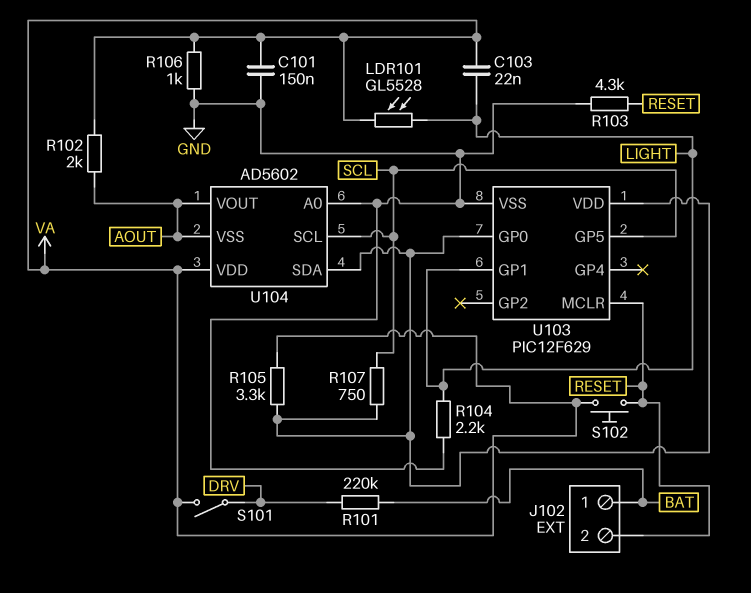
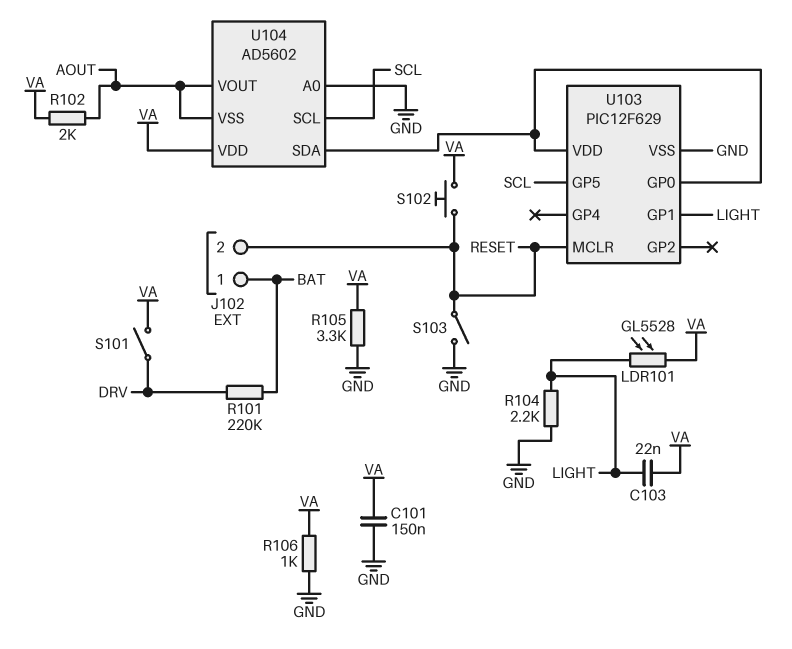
R103: 4.3k (GND, RESET) -> none
R105: 3.3k (U103/GP0, VA) -> 3.3k (GND, VA)
R107: 750 (SCL, U103/GP0) -> none
S103: none -> switch (GND, RESET)

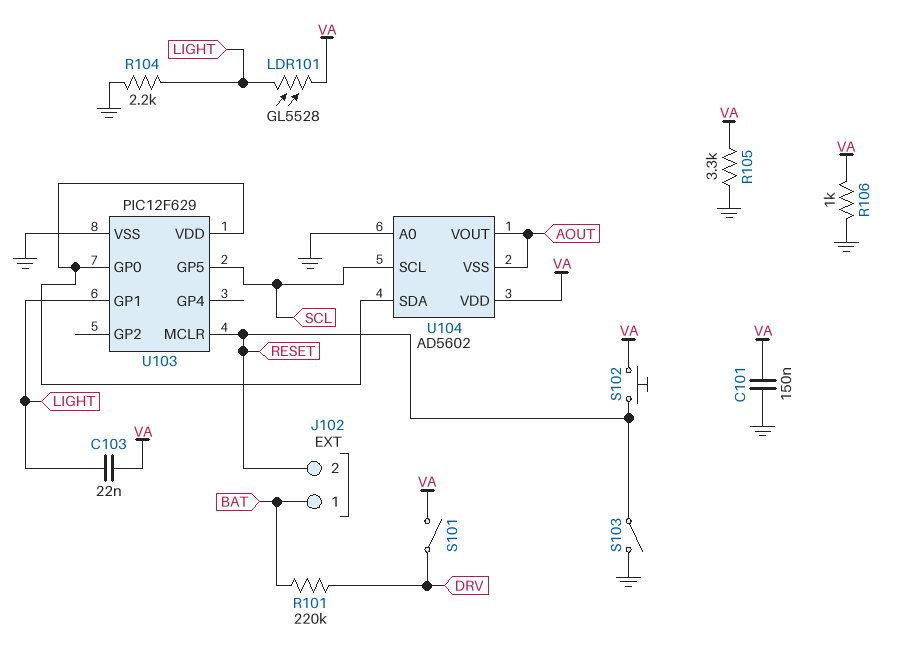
R102: 2k (AOUT, VA) -> none

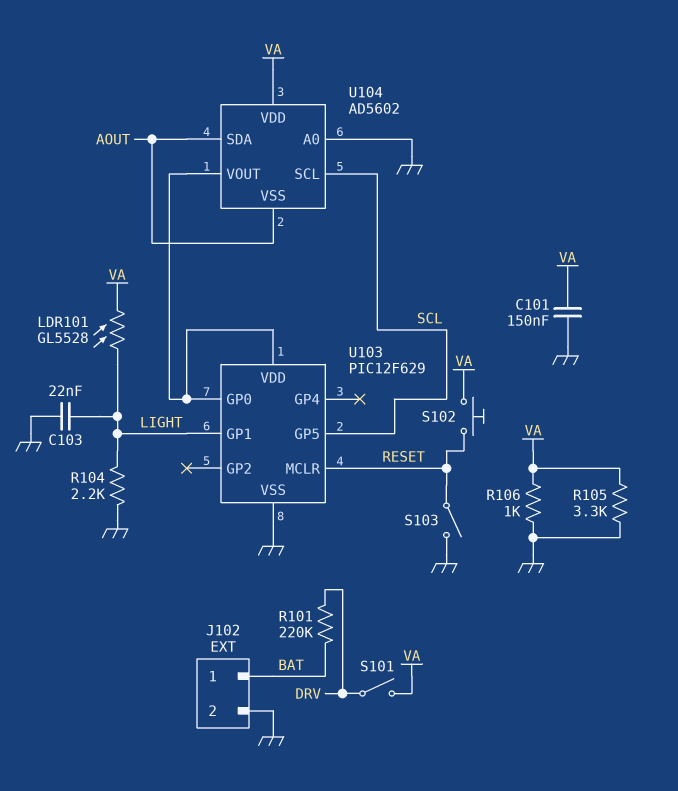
C103: 22nF (LIGHT, VA) -> 22nF (GND, LIGHT)
J102 pin 2: RESET -> GND
U104 pin SDA: U103/GP0 -> AOUT
U104 pin VOUT: AOUT -> U103/GP0

